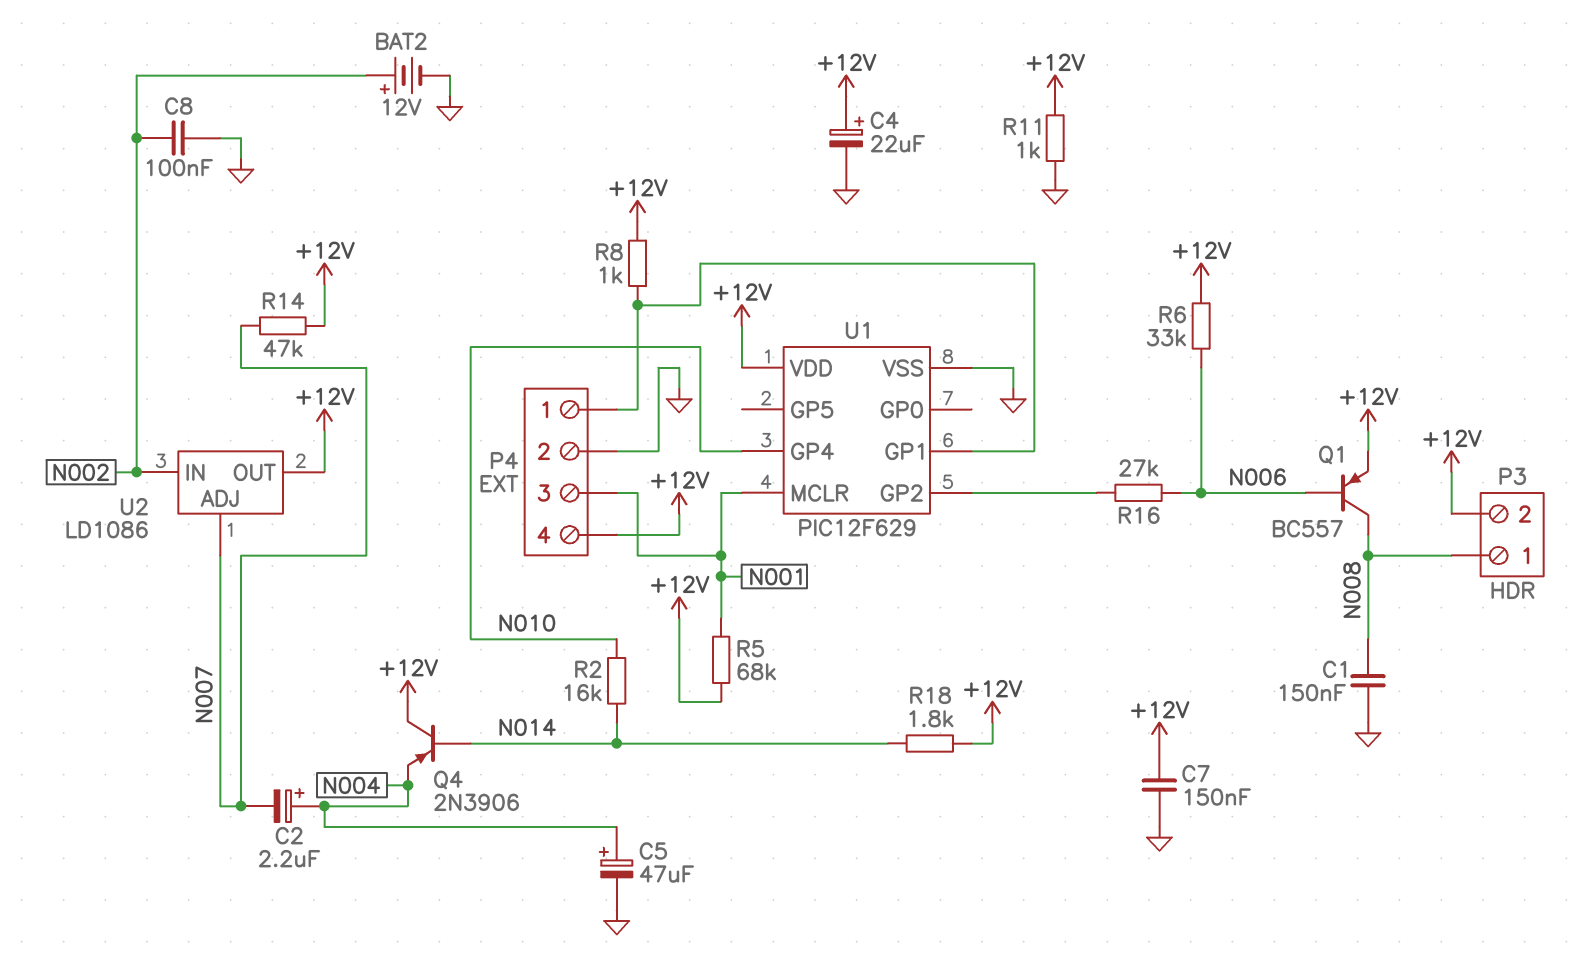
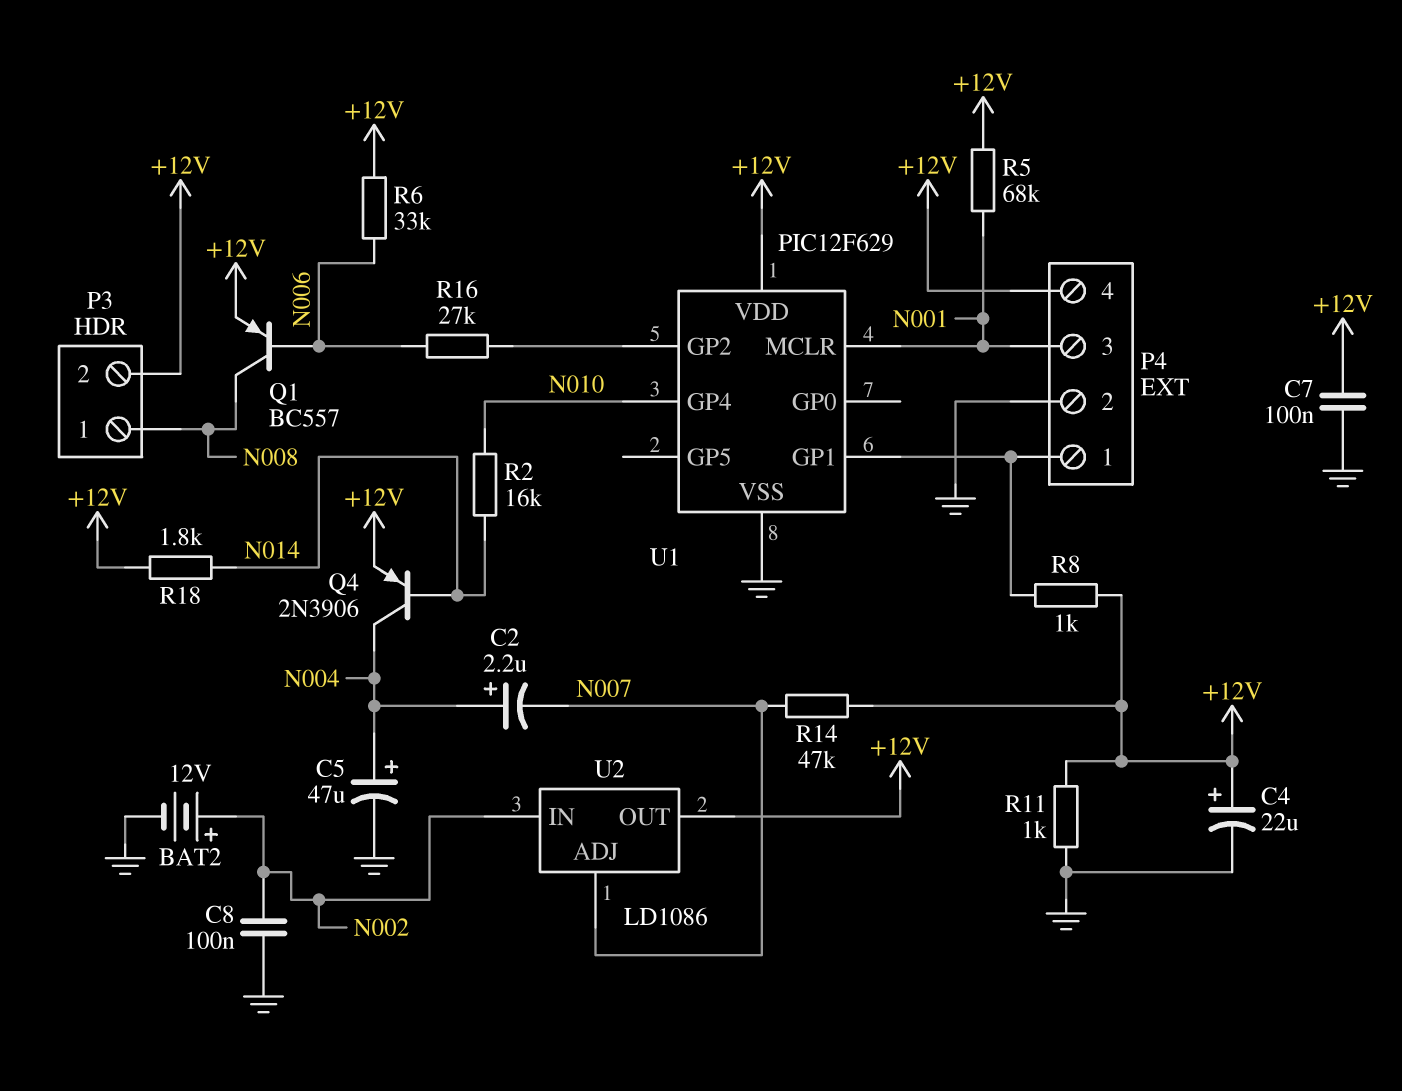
C1: 150nF (GND, N008) -> none
C7: 150nF (+12V, GND) -> 100nF (+12V, GND)
Q4: PNP 2N3906 (B N014, C +12V, E N004) -> PNP 2N3906 (B N014, C N004, E +12V)

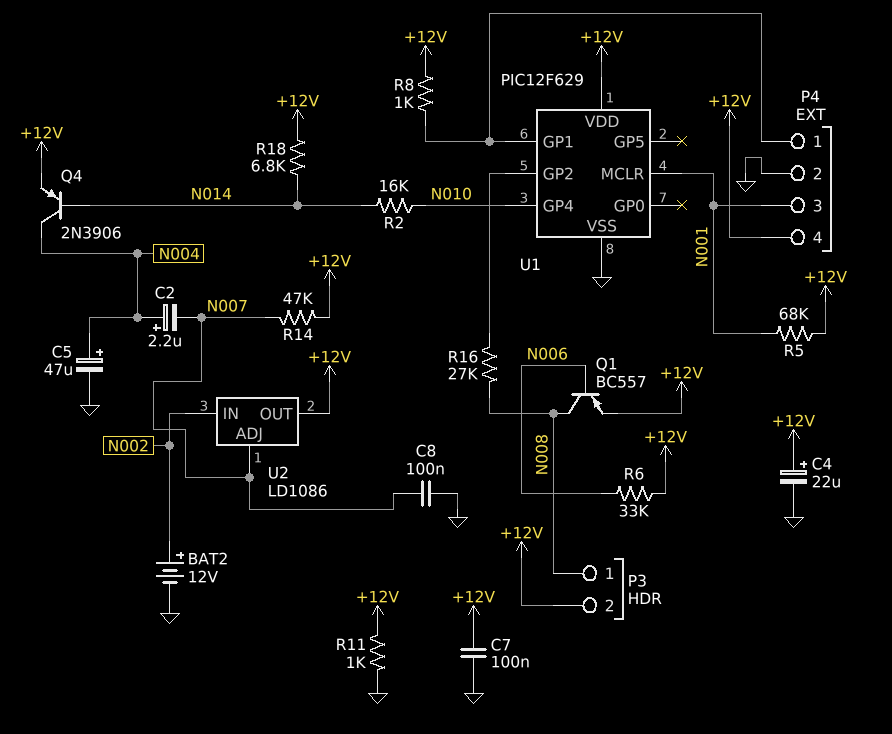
C8: 100nF (GND, N002) -> 100nF (GND, N007)
R16: 27k (N006, U1/GP2) -> 27k (N008, U1/GP2)
R18: 1.8k (+12V, N014) -> 6.8k (+12V, N014)

